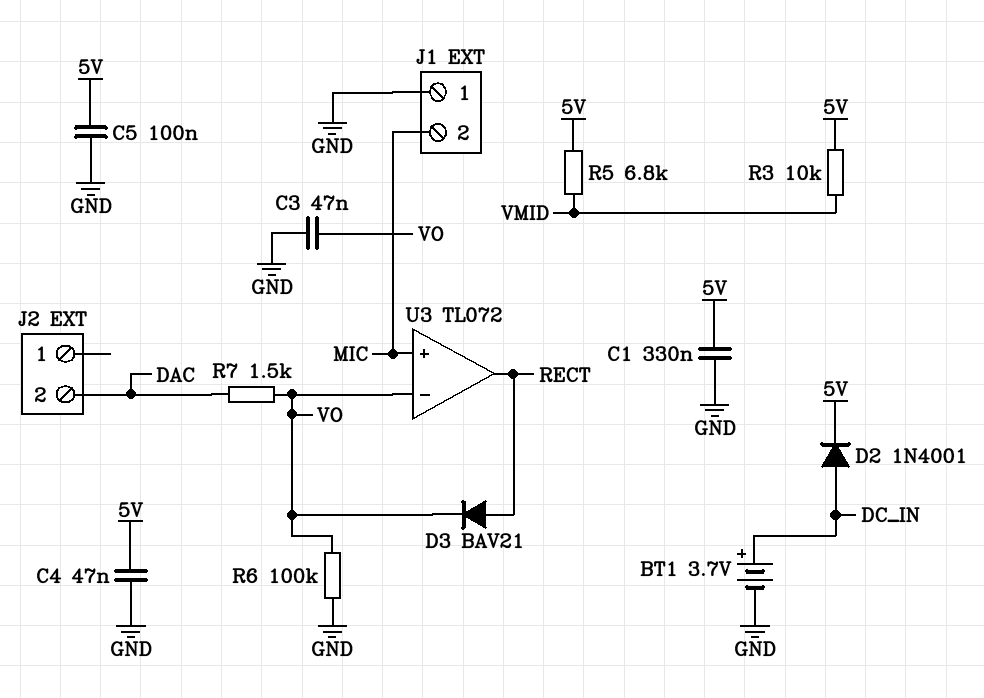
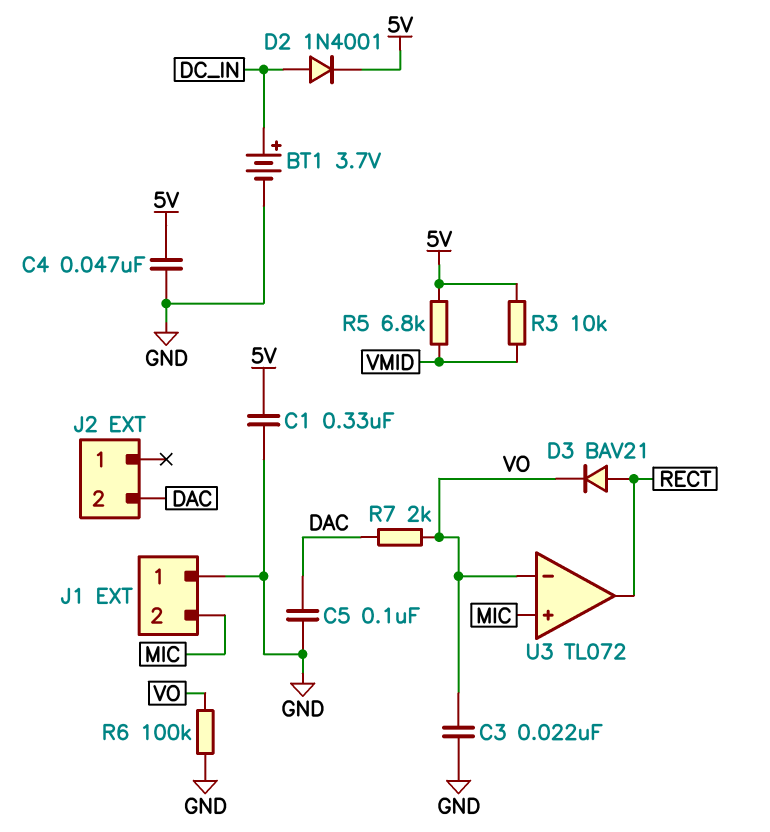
C3: 47nF (GND, VO) -> 22nF (GND, VO)
C5: 100nF (5V, GND) -> 100nF (DAC, GND)
R7: 1.5k (DAC, VO) -> 2k (DAC, VO)

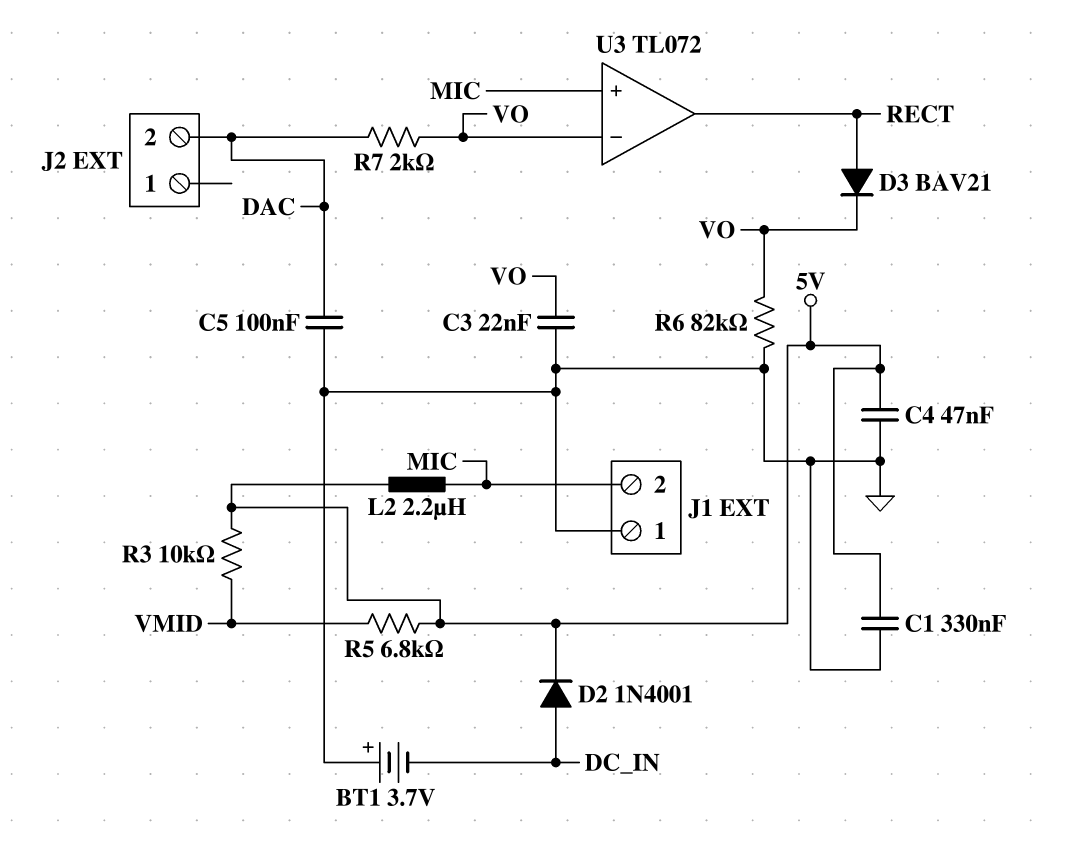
BT1: 3.7V (plus DC_IN, minus GND) -> 3.7V (plus GND, minus DC_IN)
L2: none -> 2.2uH (5V, MIC)
R6: 100k (GND, VO) -> 82k (GND, VO)

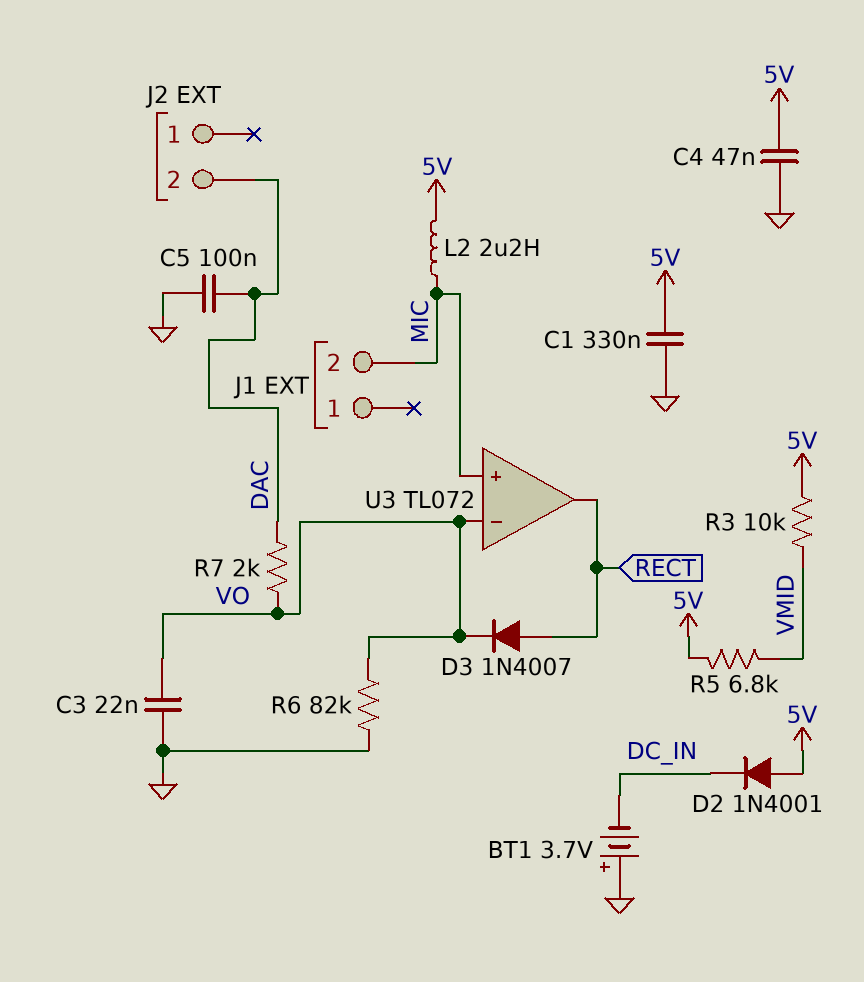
D2: diode 1N4001 (A DC_IN, K 5V) -> diode 1N4001 (A 5V, K DC_IN)
D3: diode BAV21 (A RECT, K VO) -> diode 1N4007 (A RECT, K VO)
J1 pin 1: GND -> none

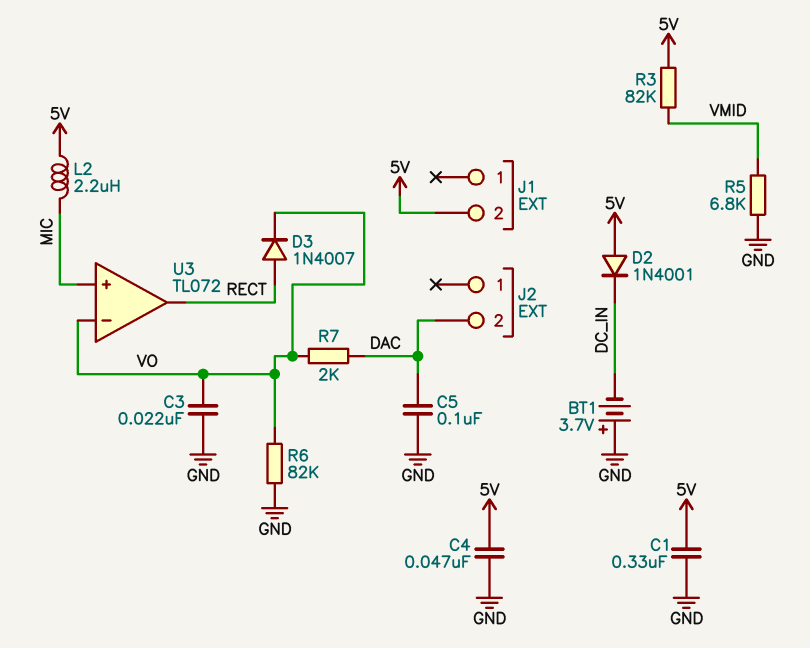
J1 pin 2: MIC -> 5V
R3: 10k (5V, VMID) -> 82k (5V, VMID)
R5: 6.8k (5V, VMID) -> 6.8k (GND, VMID)

